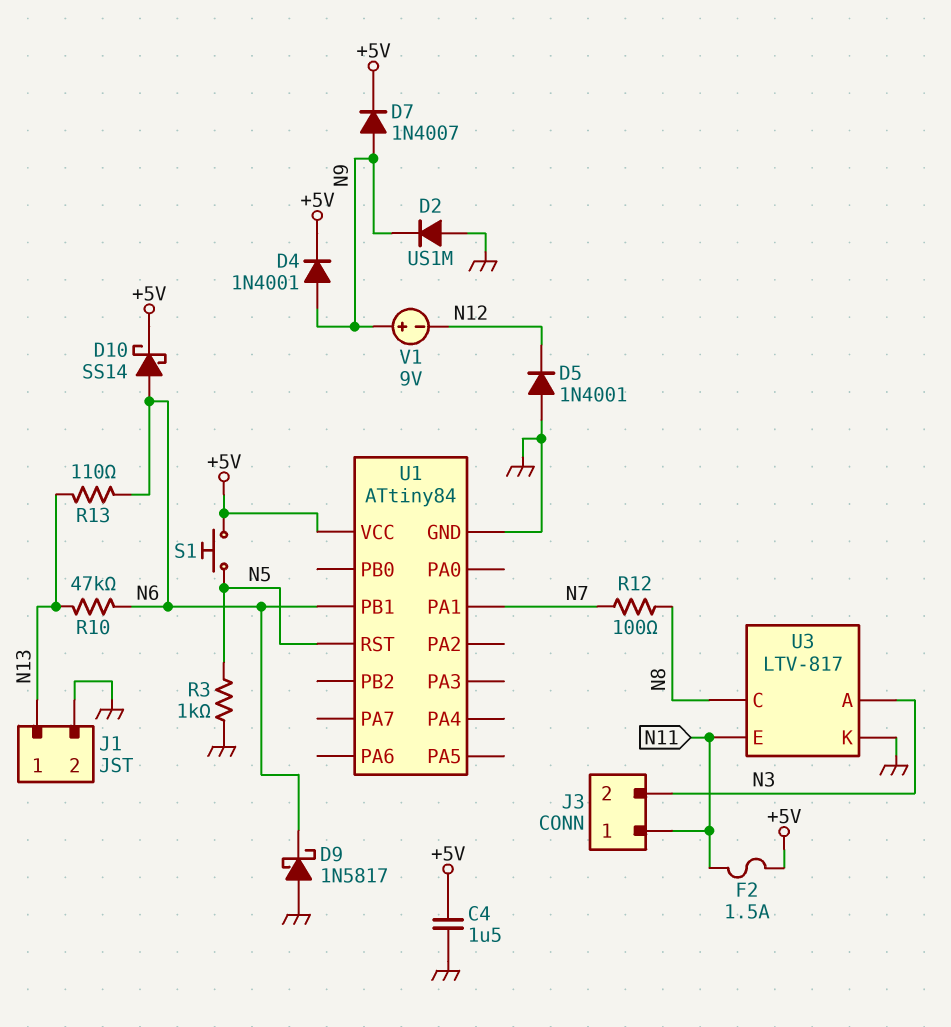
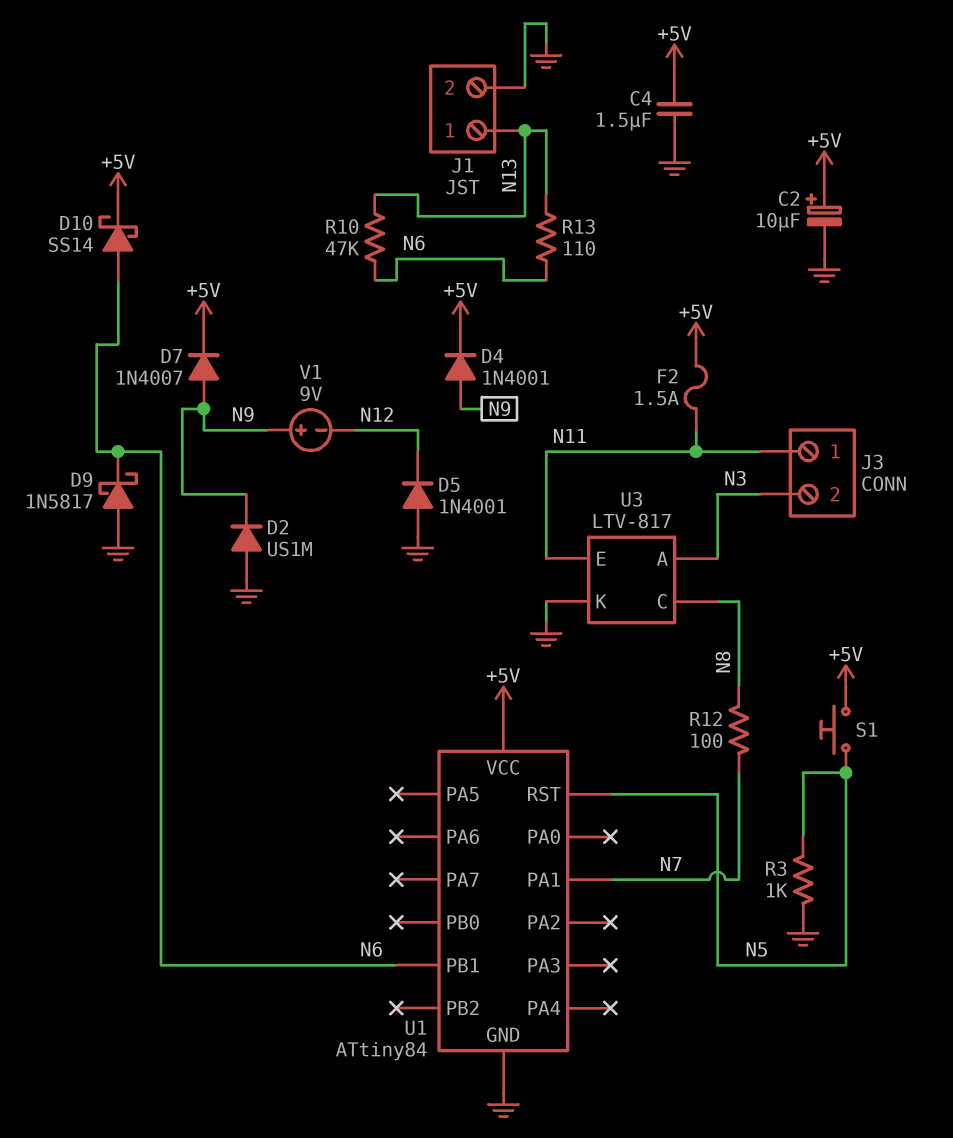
C2: none -> 10uF (plus +5V, minus GND)

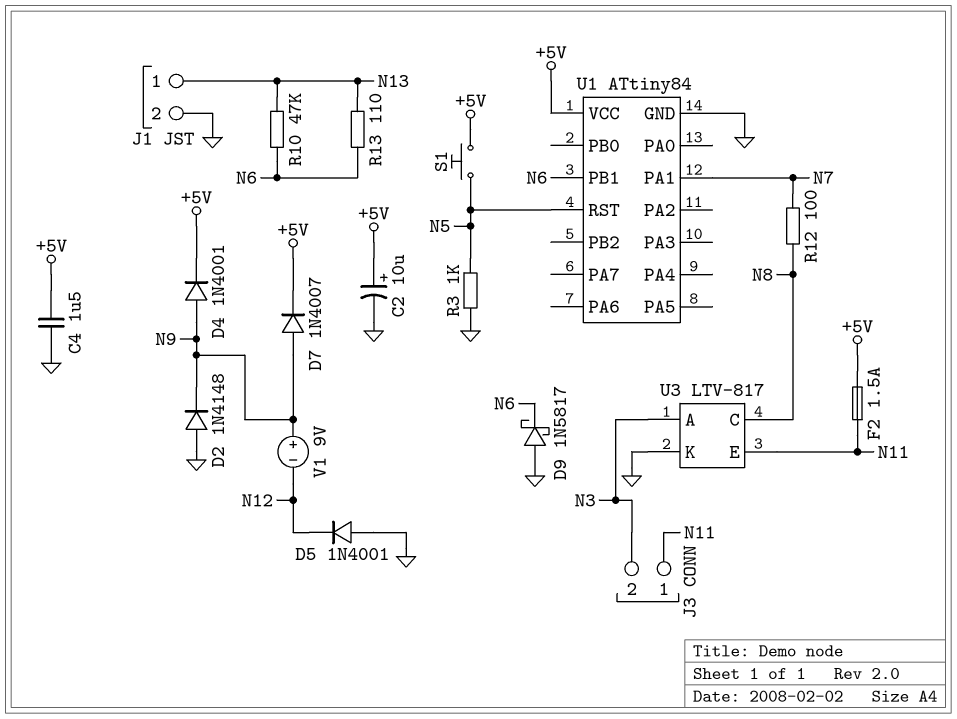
D2: diode US1M (A GND, K N9) -> diode 1N4148 (A GND, K N9)
D10: schottky SS14 (A N6, K +5V) -> none

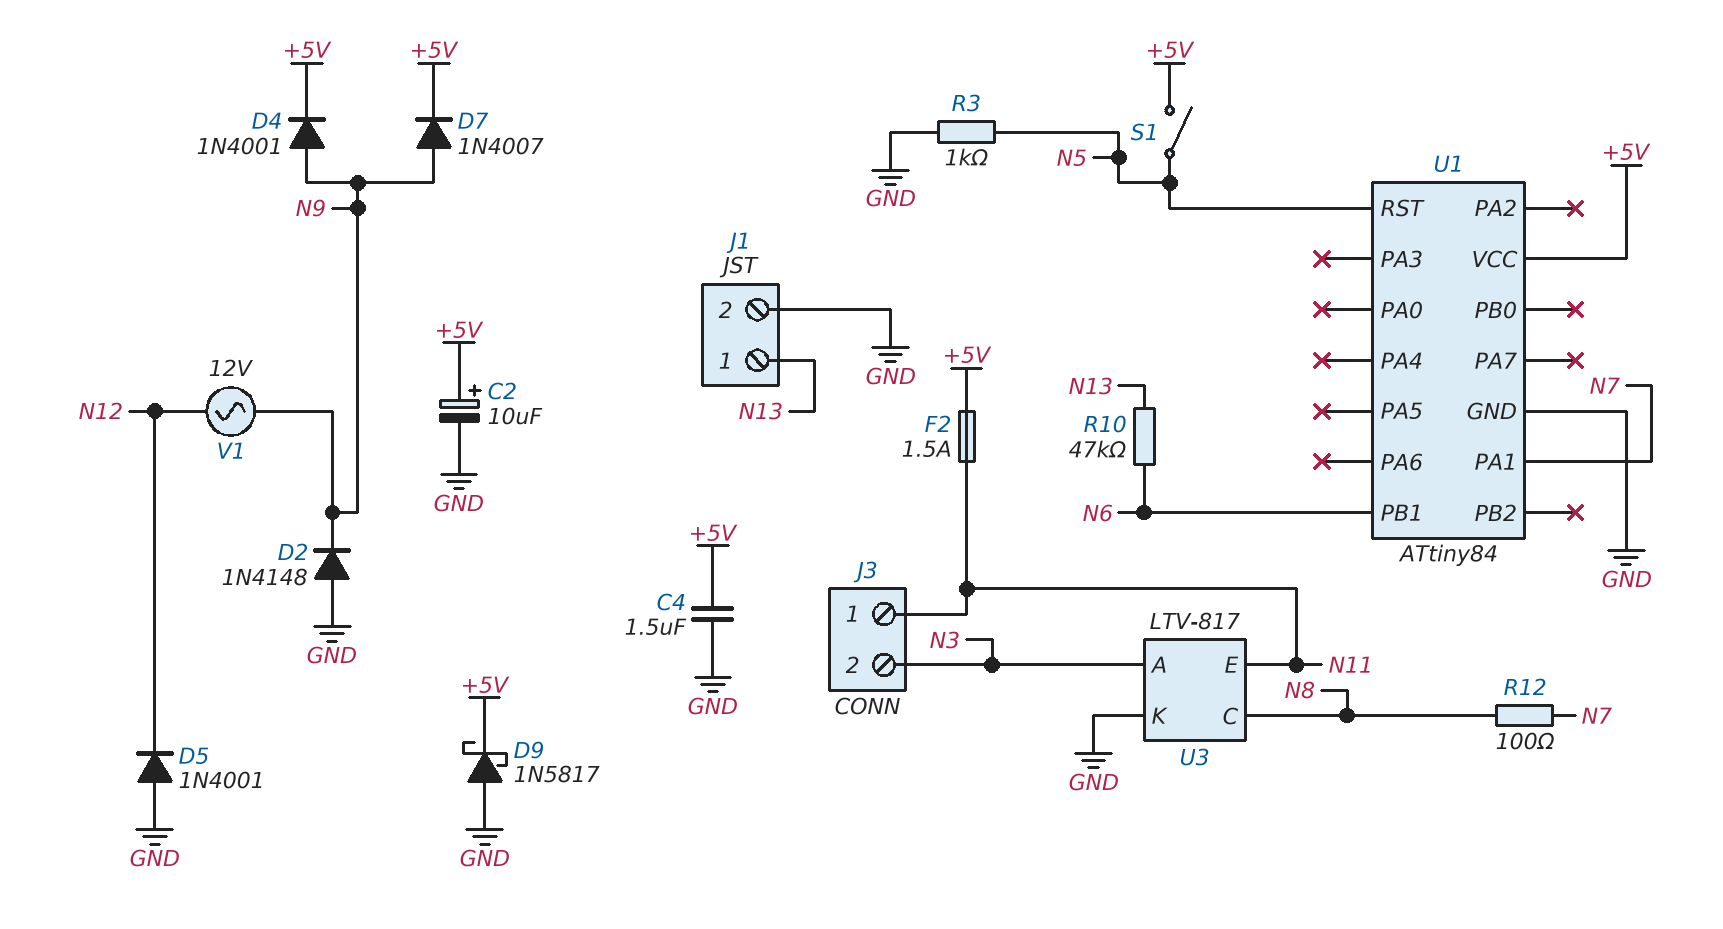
D9: schottky 1N5817 (A GND, K N6) -> schottky 1N5817 (A GND, K +5V)
R13: 110 (N6, N13) -> none
S1: button (+5V, N5) -> switch (+5V, N5)
V1: 9V (plus N9, minus N12) -> AC 12V (N9, N12)

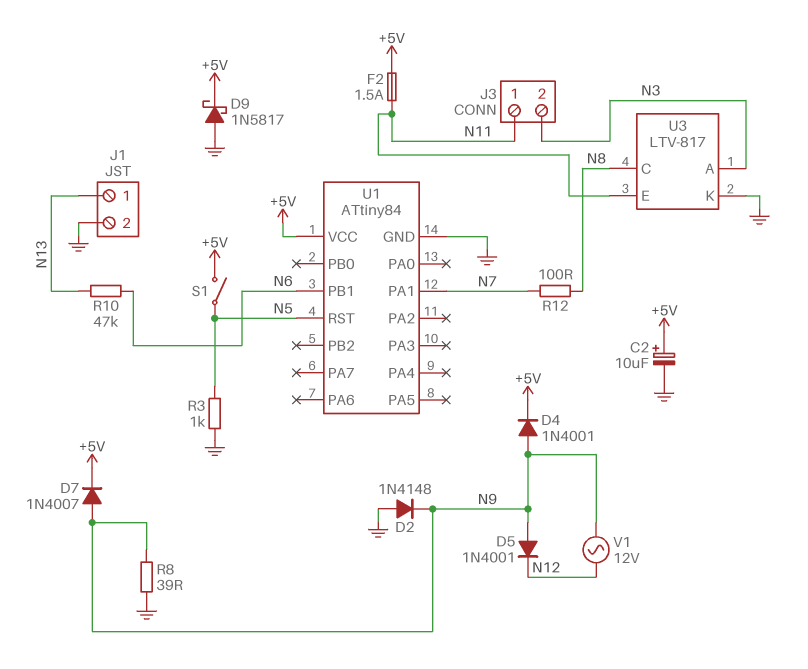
C4: 1.5uF (+5V, GND) -> none
D5: diode 1N4001 (A GND, K N12) -> diode 1N4001 (A N9, K N12)
R8: none -> 39 (GND, N9)

